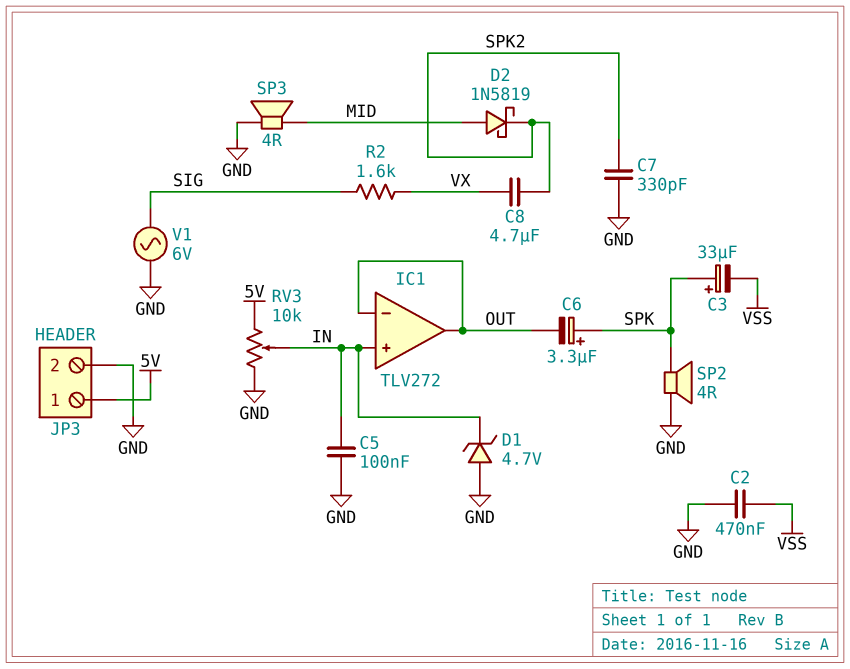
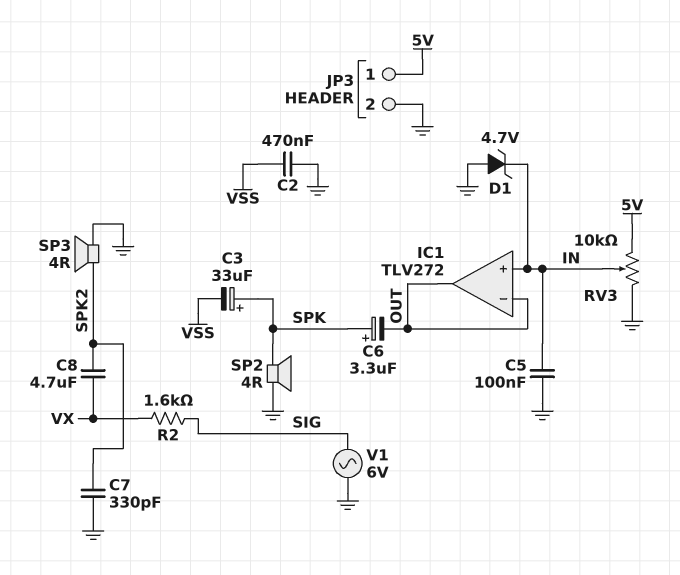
D2: schottky 1N5819 (A MID, K SPK2) -> none
SP3: speaker 4R (GND, MID) -> speaker 4R (GND, SPK2)

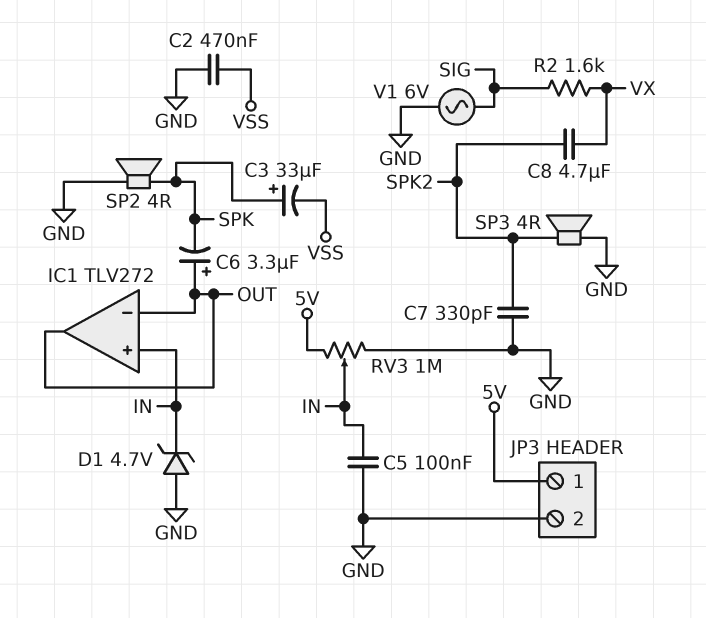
C6: 3.3uF (plus SPK, minus OUT) -> 3.3uF (plus OUT, minus SPK)
RV3: 10k (5V, GND, wiper IN) -> 1M (5V, GND, wiper IN)

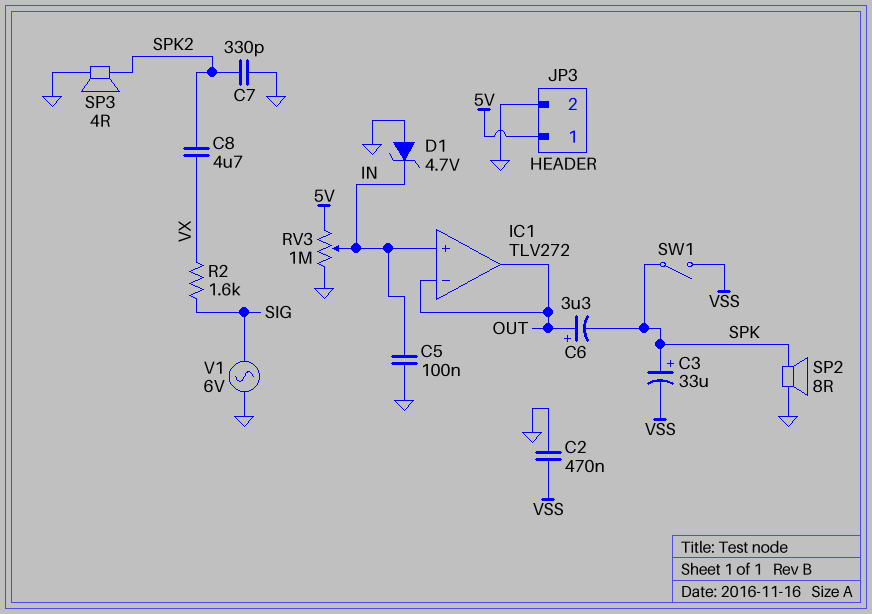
SP2: speaker 4R (GND, SPK) -> speaker 8R (GND, SPK)
SW1: none -> switch (SPK, VSS)

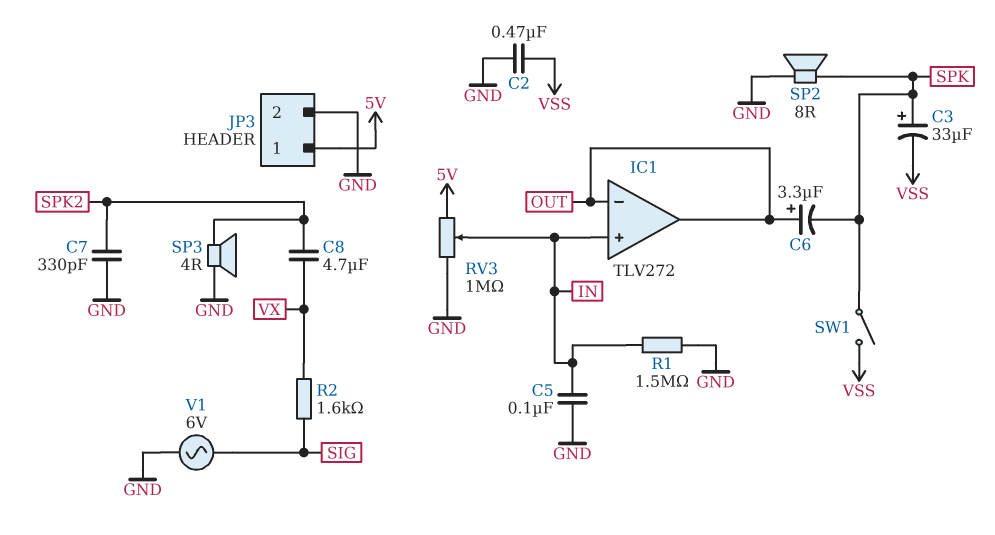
D1: zener 4.7V (A GND, K IN) -> none
R1: none -> 1.5M (GND, IN)

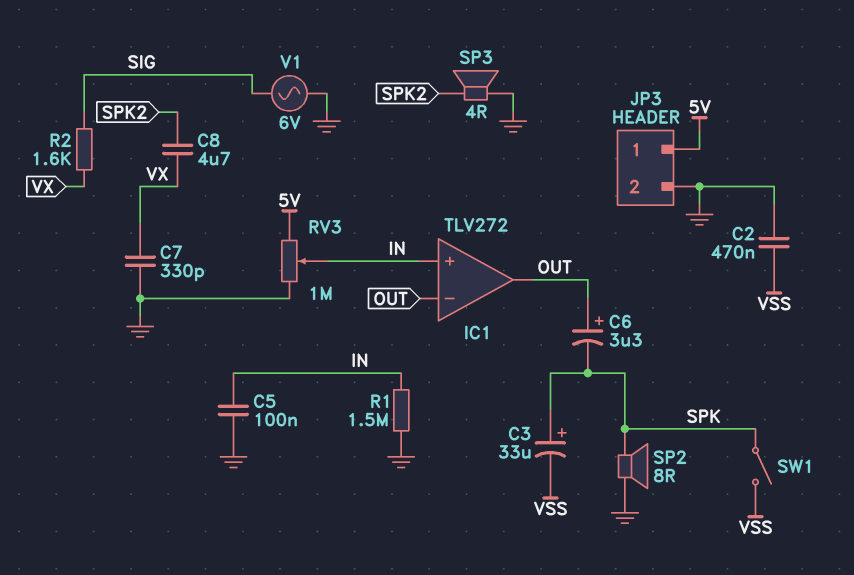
C7: 330pF (GND, SPK2) -> 330pF (GND, VX)

